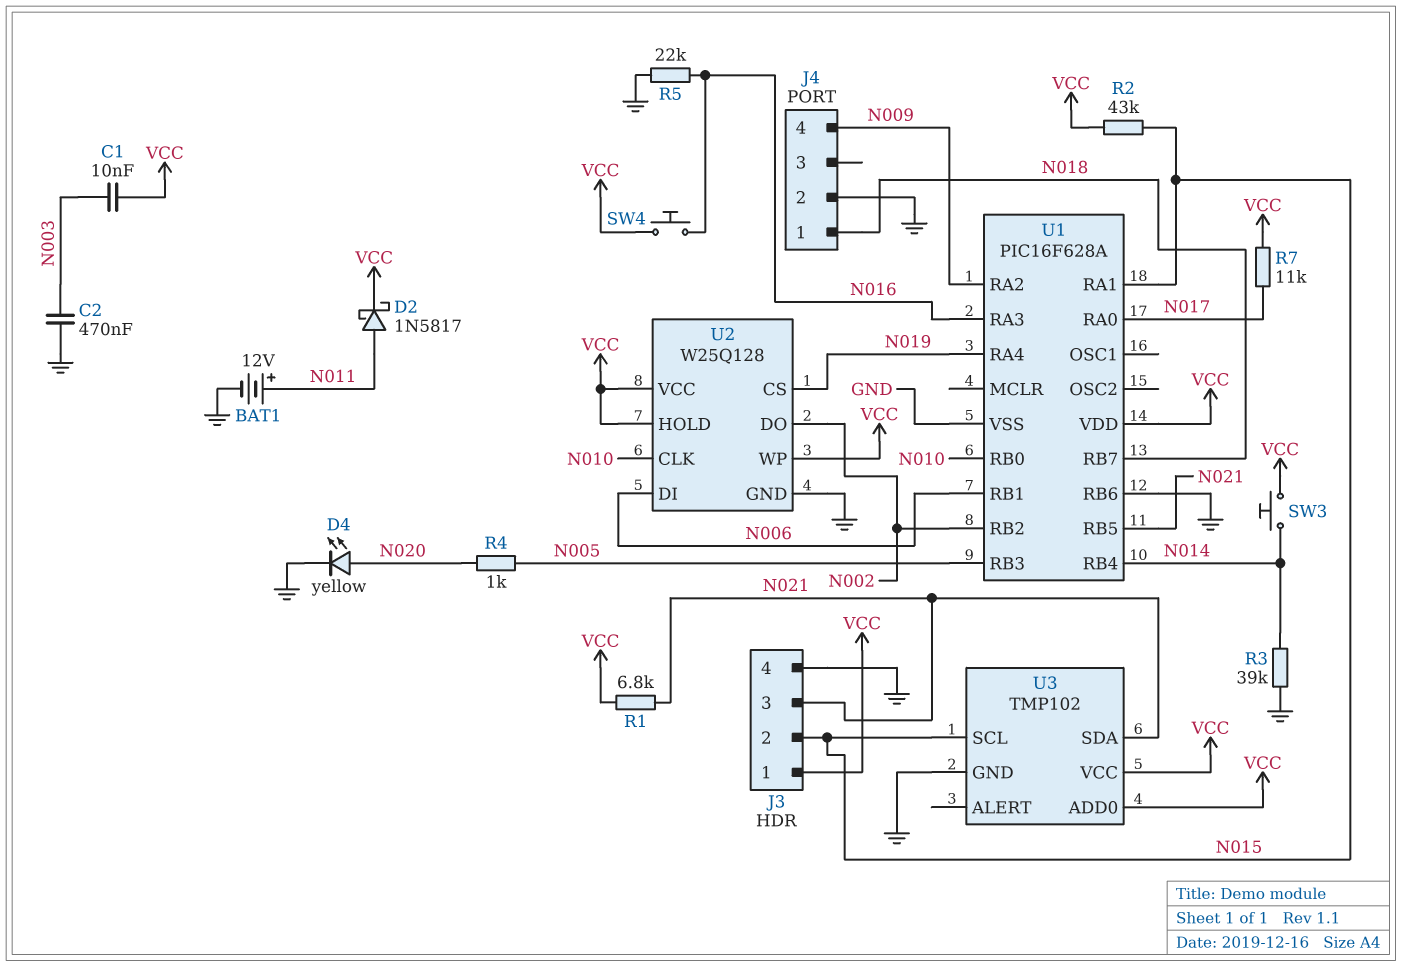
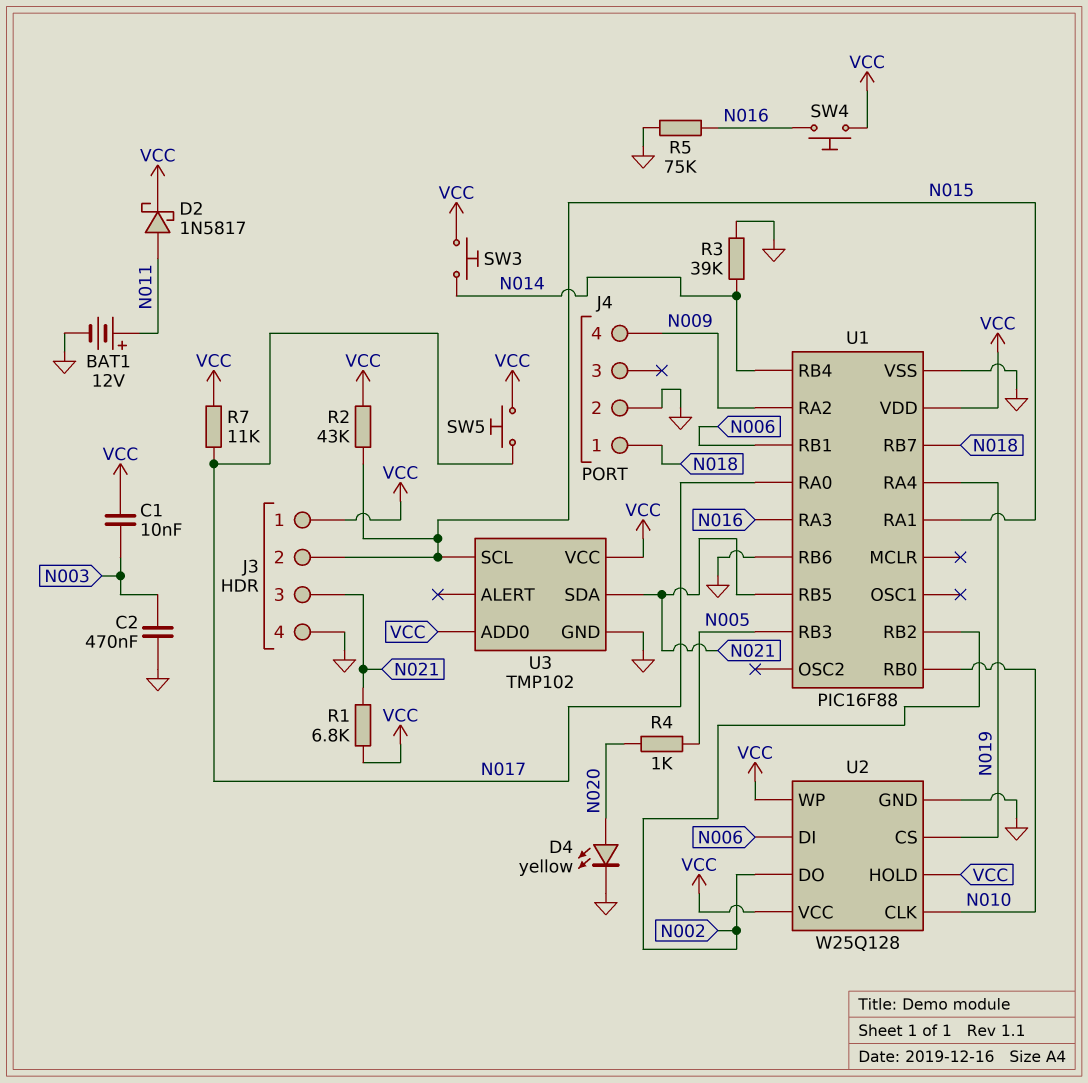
R5: 22k (GND, N016) -> 75k (GND, N016)
SW5: none -> button (N017, VCC)
U1: PIC16F628A -> PIC16F88

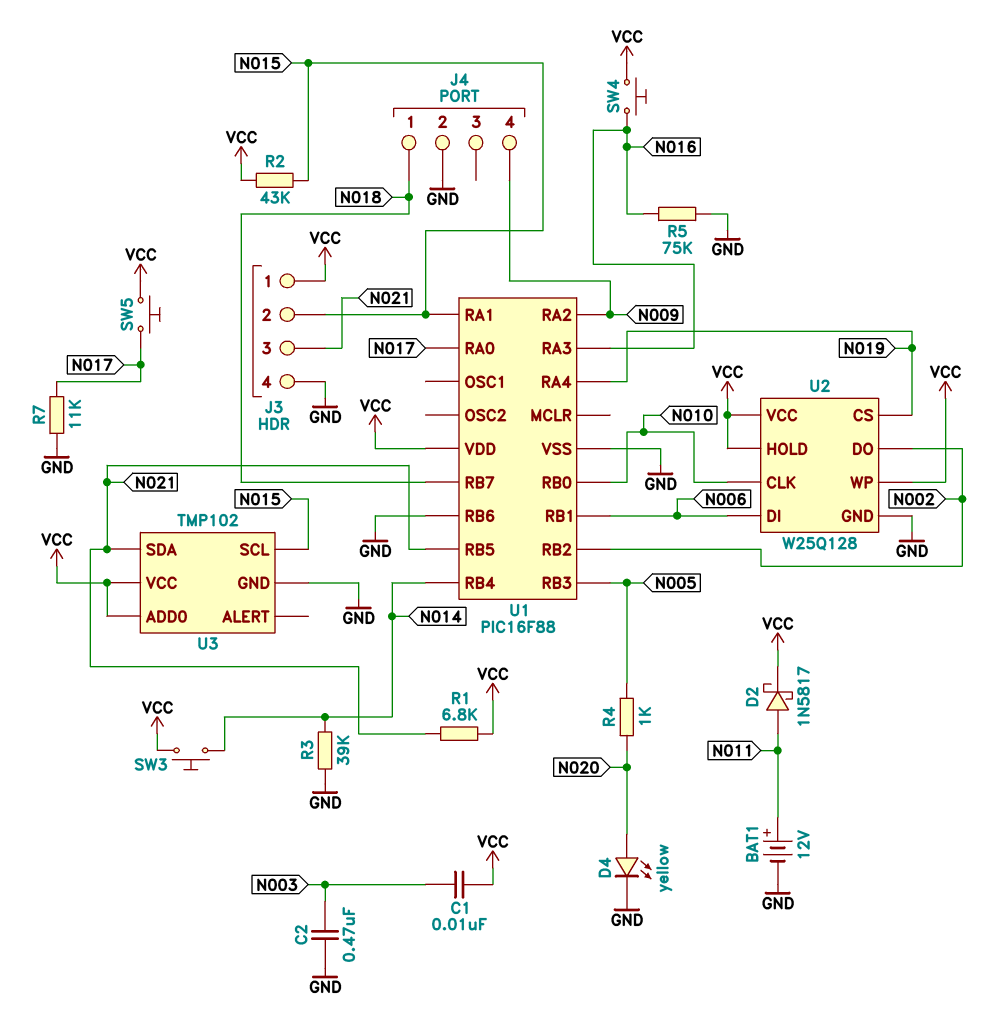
R7: 11k (N017, VCC) -> 11k (GND, N017)

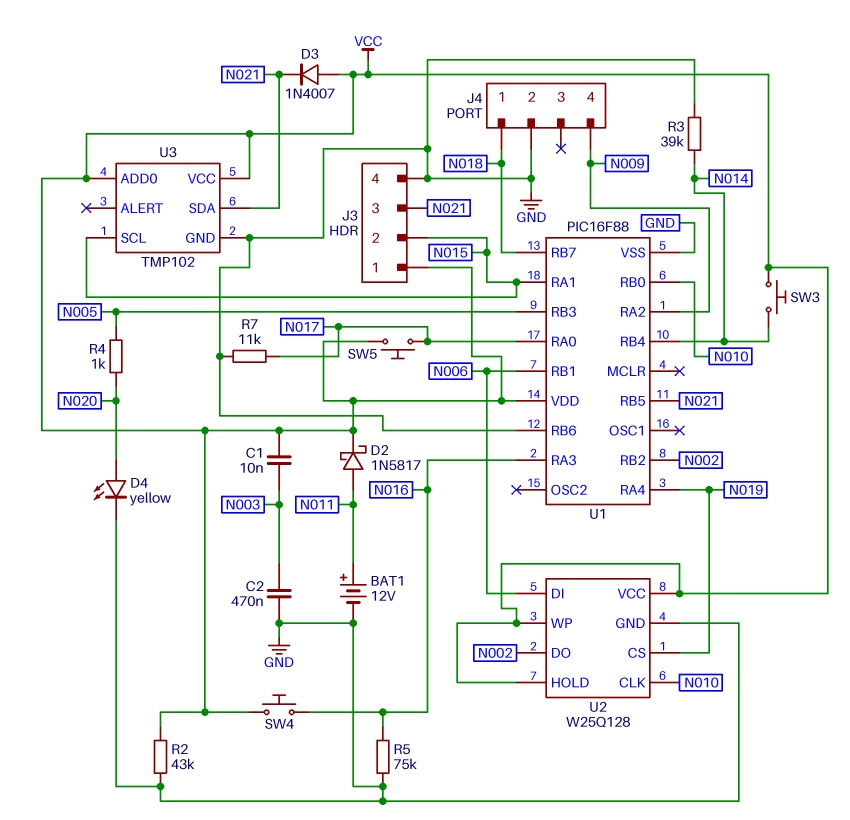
D3: none -> diode 1N4007 (A VCC, K N021)
R1: 6.8k (N021, VCC) -> none
R2: 43k (N015, VCC) -> 43k (GND, VCC)

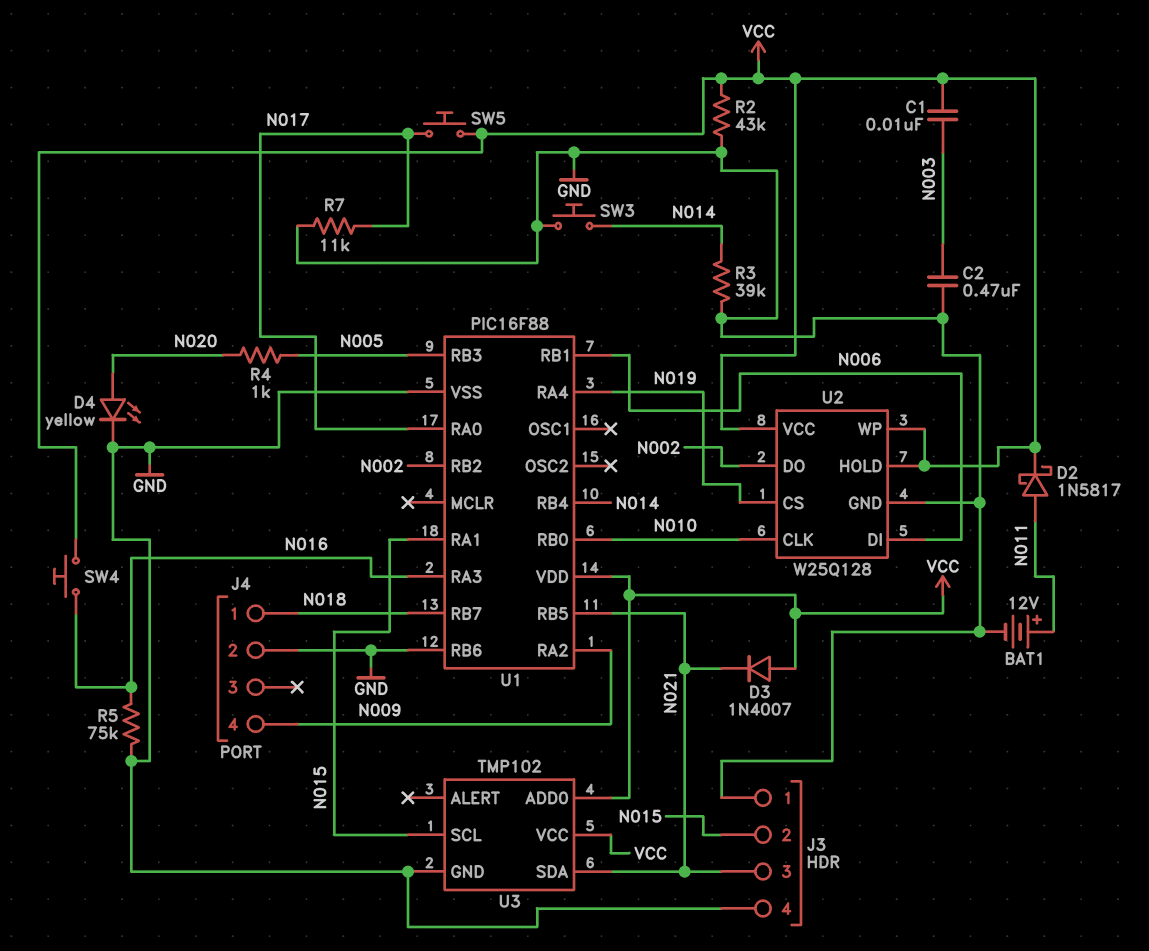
J3 pin 1: VCC -> GND
SW3: button (N014, VCC) -> button (GND, N014)

